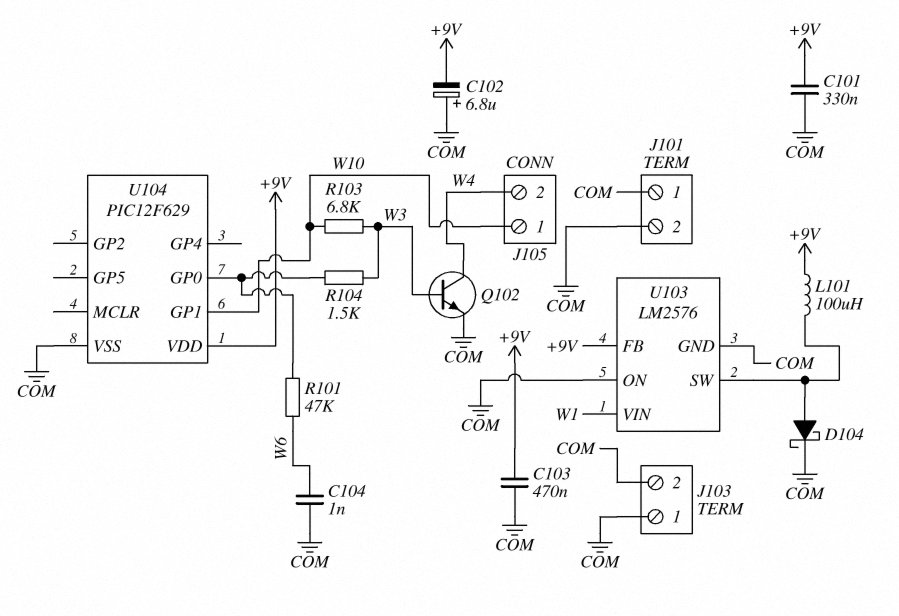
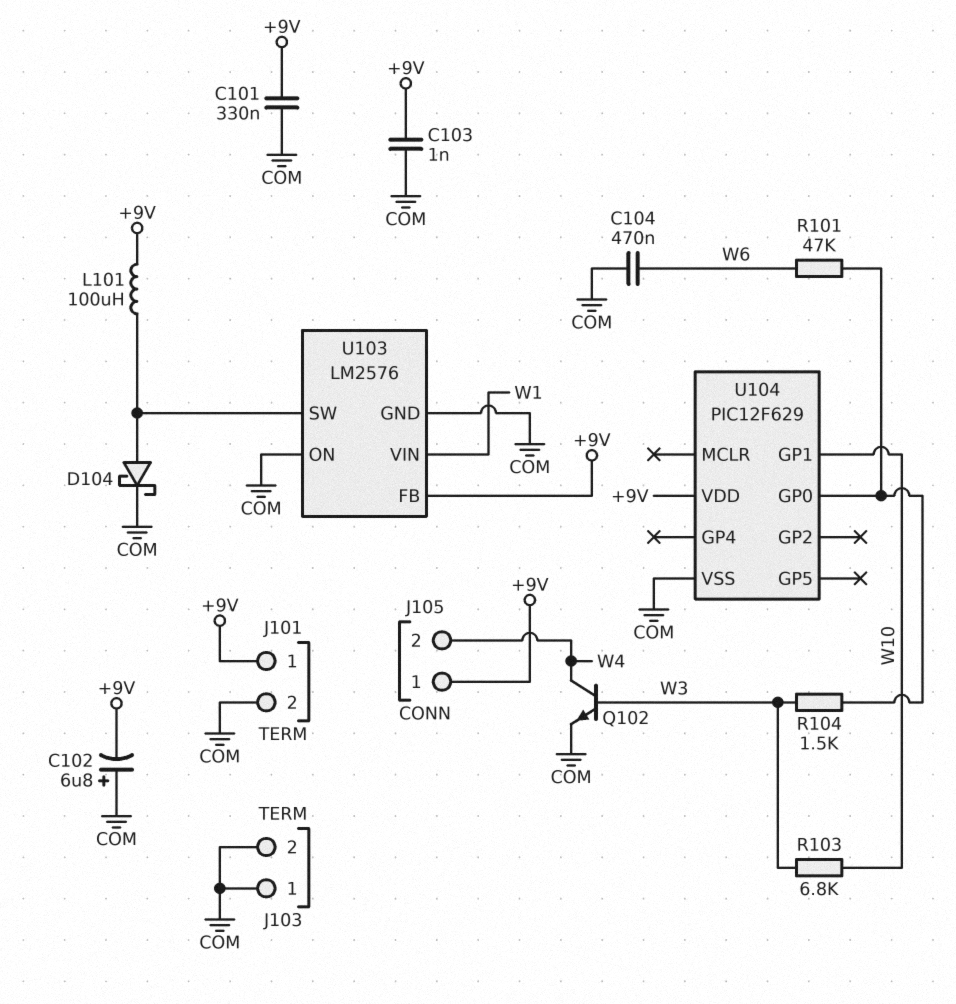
C103: 470nF (+9V, COM) -> 1nF (+9V, COM)
C104: 1nF (COM, W6) -> 470nF (COM, W6)
J101 pin 1: COM -> +9V
J105 pin 1: W10 -> +9V

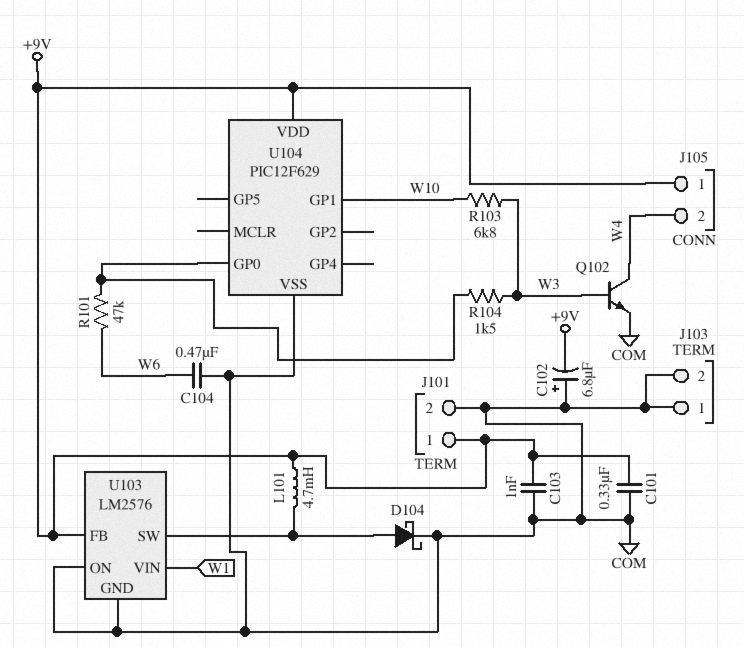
L101: 100uH (+9V, U103/SW) -> 4.7mH (+9V, U103/SW)

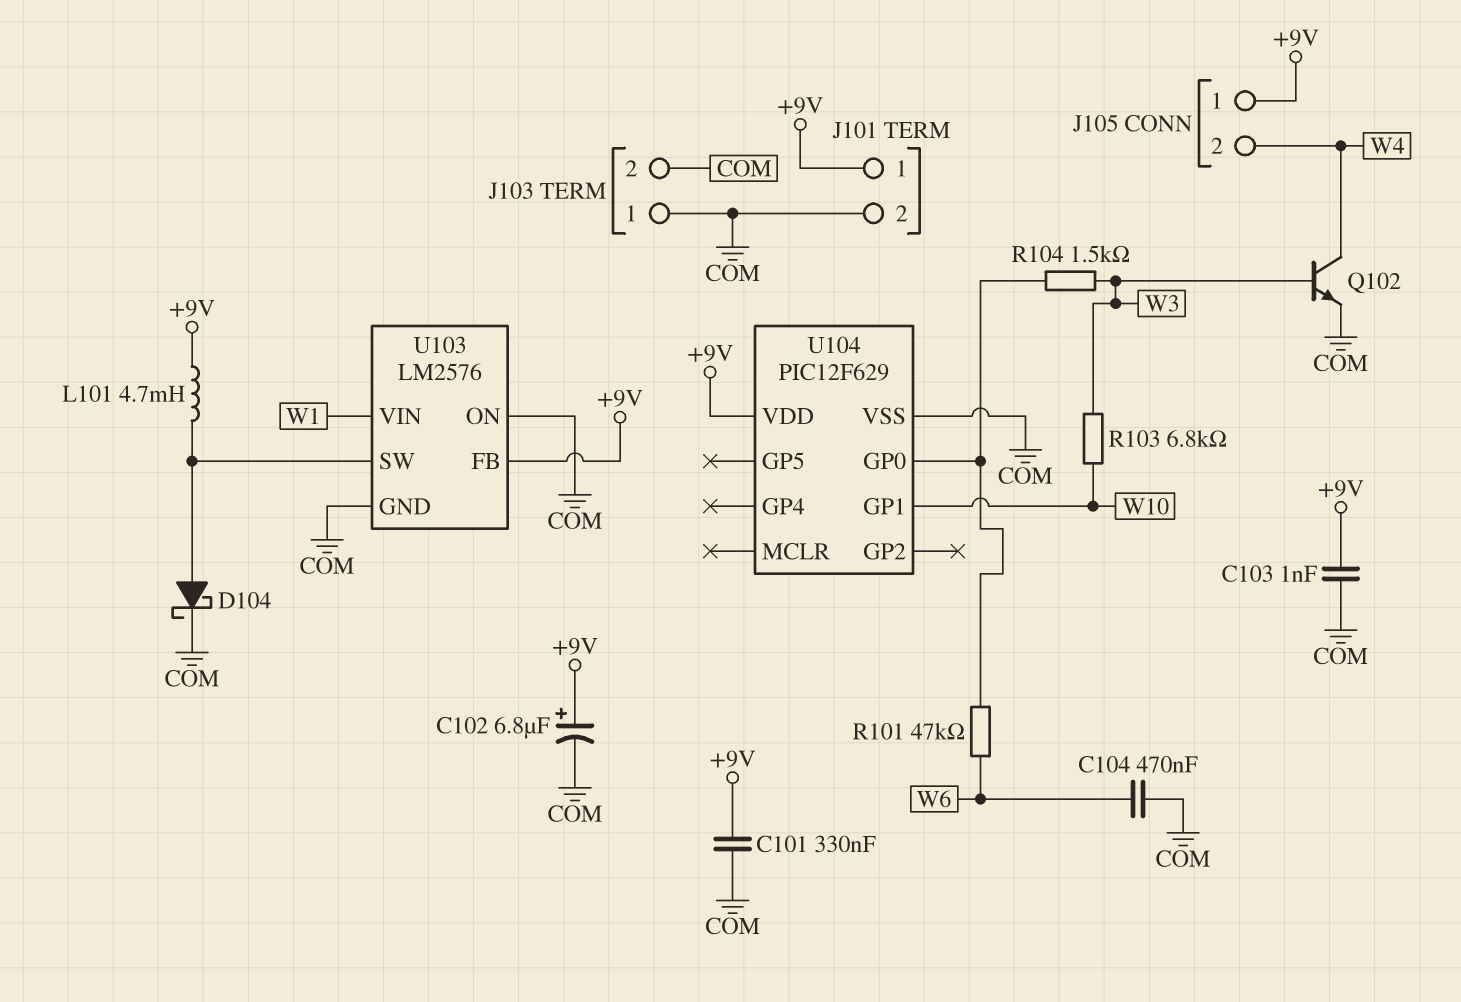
C102: 6.8uF (plus COM, minus +9V) -> 6.8uF (plus +9V, minus COM)

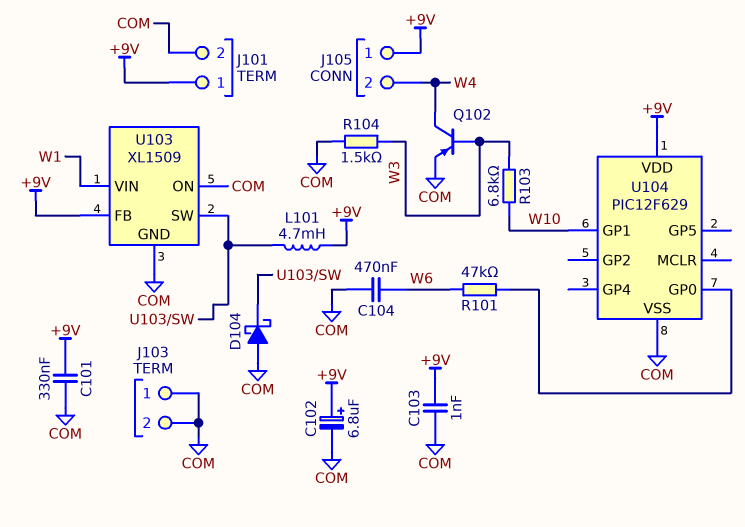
D104: schottky (A U103/SW, K COM) -> schottky (A COM, K U103/SW)
Q102: NPN (B W3, C W4, E COM) -> PNP (B W3, C W4, E COM)
R104: 1.5k (U104/GP0, W3) -> 1.5k (COM, W3)
U103: LM2576 -> XL1509

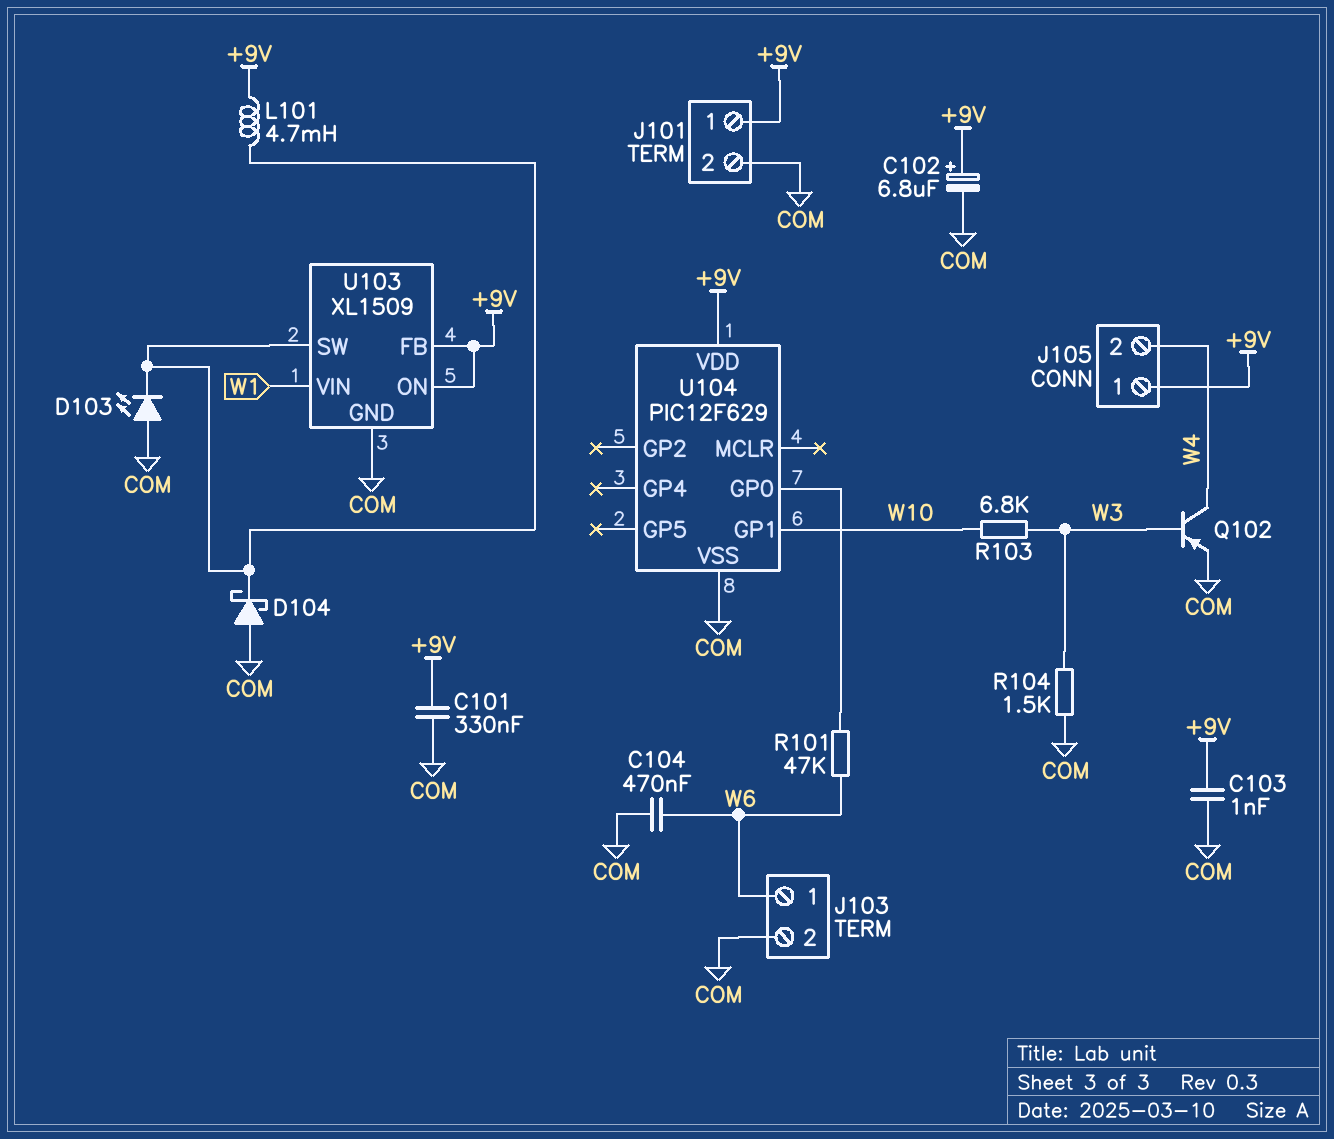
D103: none -> LED (A COM, K U103/SW)
J103 pin 1: COM -> W6
U103 pin ON: COM -> +9V

